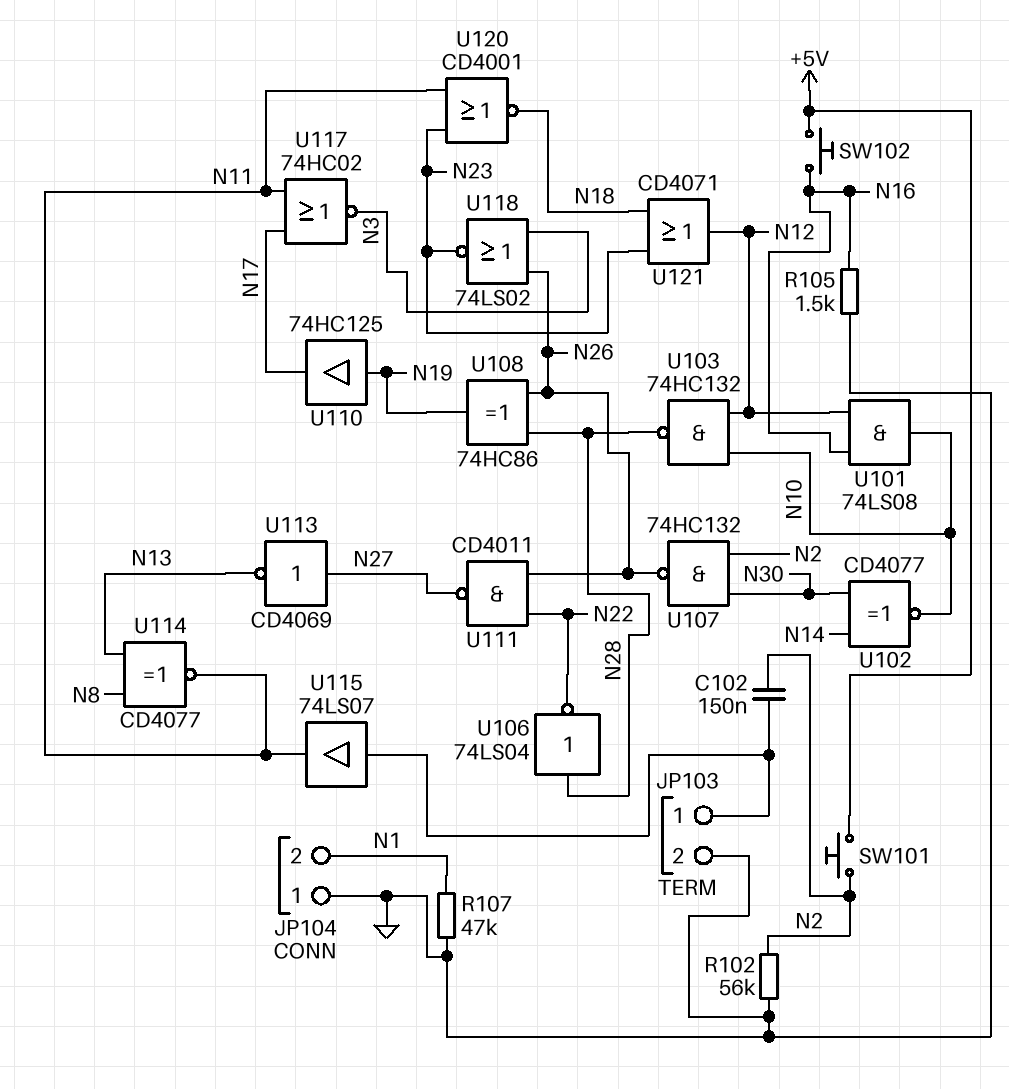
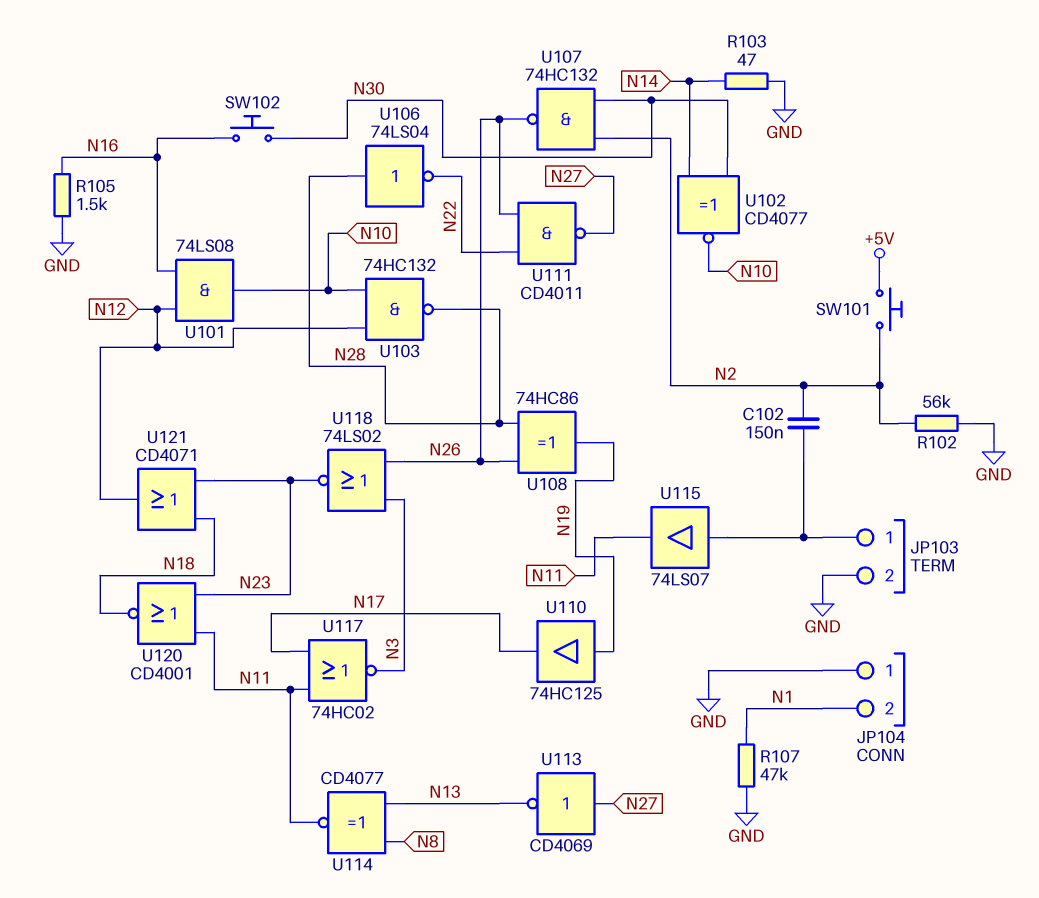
R103: none -> 47 (GND, N14)
SW102: button (+5V, N16) -> button (N16, N30)

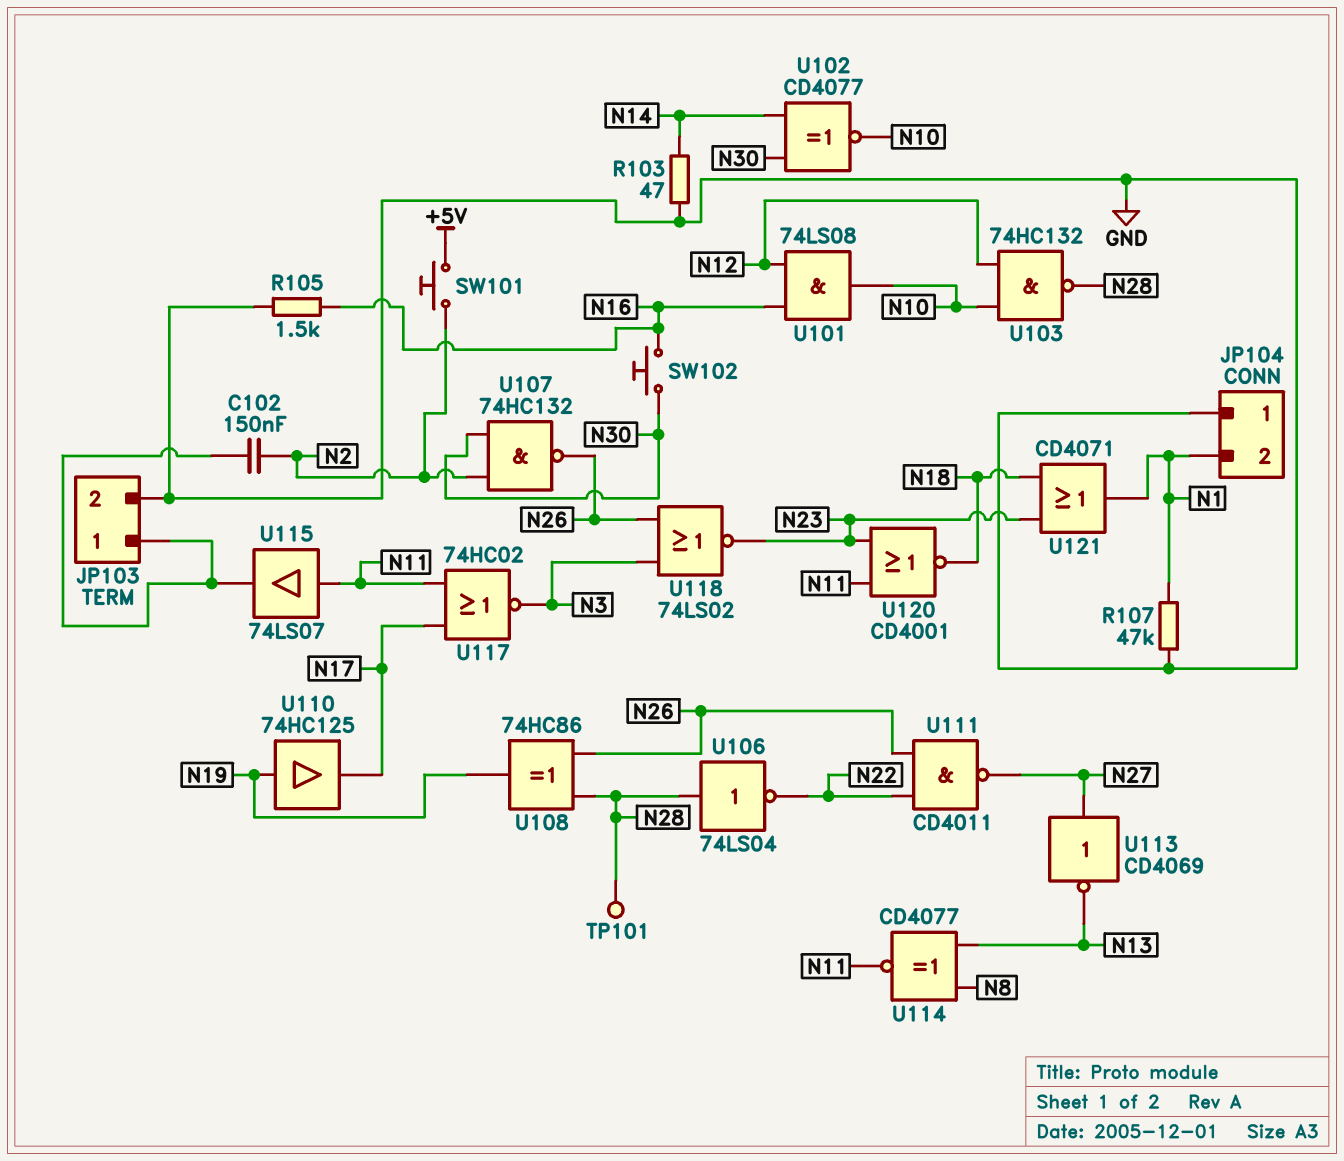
R102: 56k (GND, N2) -> none
TP101: none -> test point (N28)
U115: buffer 74LS07 (in JP103/1, out N11) -> buffer 74LS07 (in N11, out JP103/1)
U121: OR CD4071 (in N18, in N23, out N12) -> OR CD4071 (in N18, in N23, out N1)

